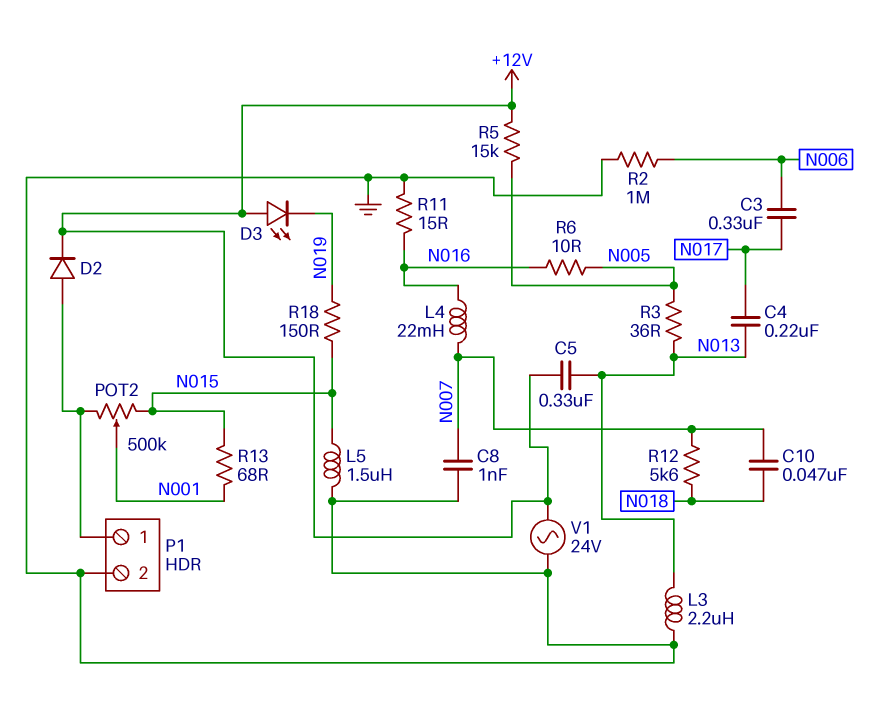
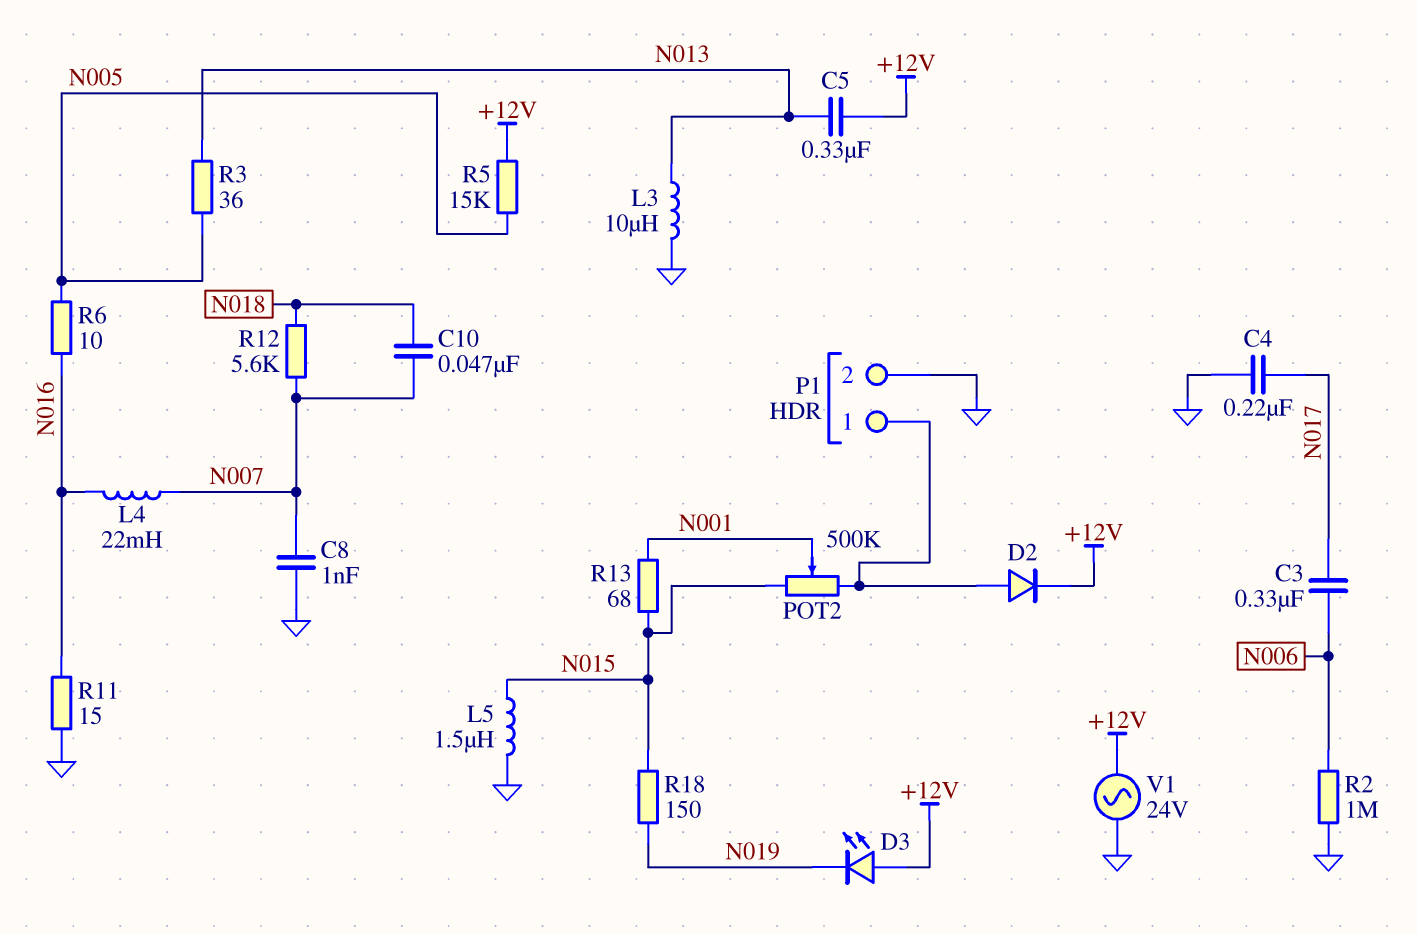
C4: 220nF (N013, N017) -> 220nF (GND, N017)
L3: 2.2uH (GND, N013) -> 10uH (GND, N013)

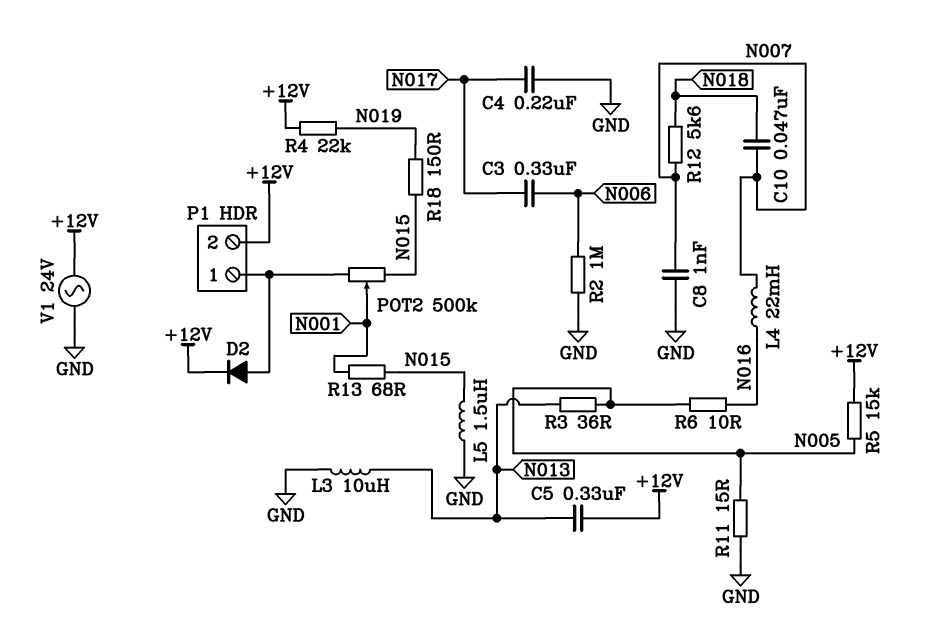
D3: LED (A +12V, K N019) -> none
P1 pin 2: GND -> +12V
R4: none -> 22k (+12V, N019)
R11: 15 (GND, N016) -> 15 (GND, N005)

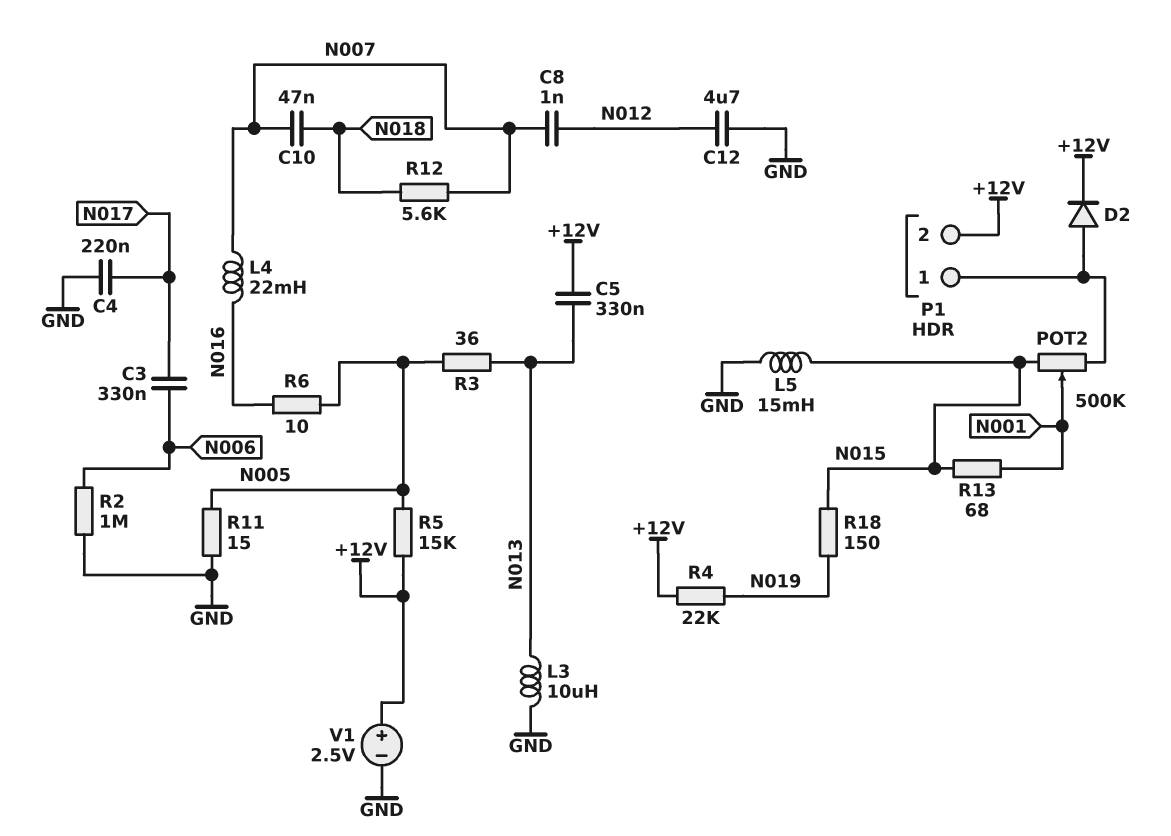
C8: 1nF (GND, N007) -> 1nF (N007, N012)
C12: none -> 4.7uF (GND, N012)
L5: 1.5uH (GND, N015) -> 15mH (GND, N015)
V1: AC 24V (+12V, GND) -> 2.5V (plus +12V, minus GND)

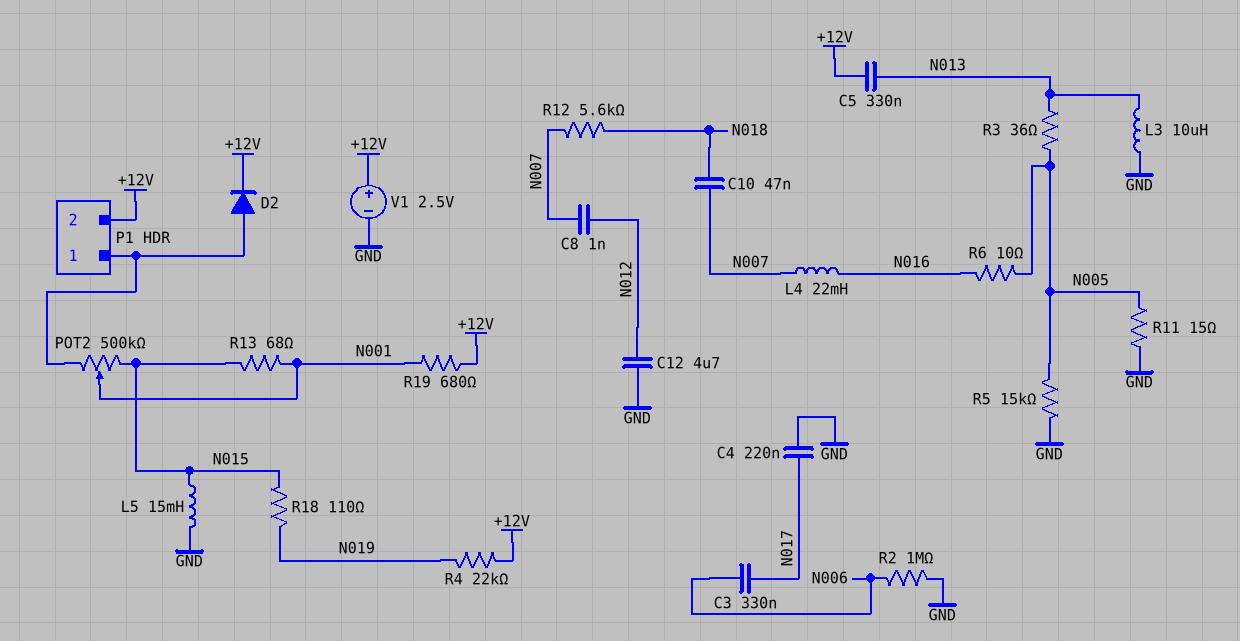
R5: 15k (+12V, N005) -> 15k (GND, N005)
R18: 150 (N015, N019) -> 110 (N015, N019)
R19: none -> 680 (+12V, N001)

